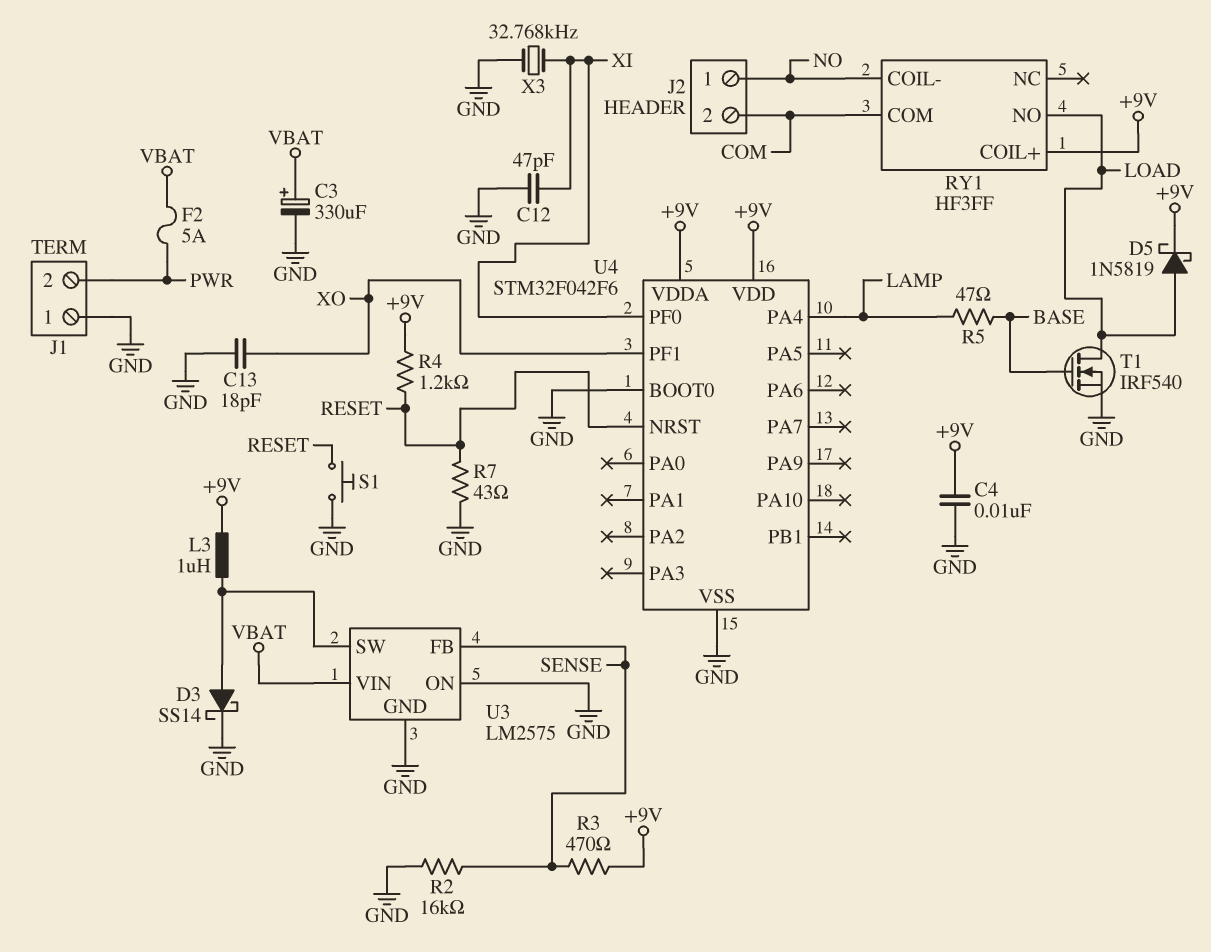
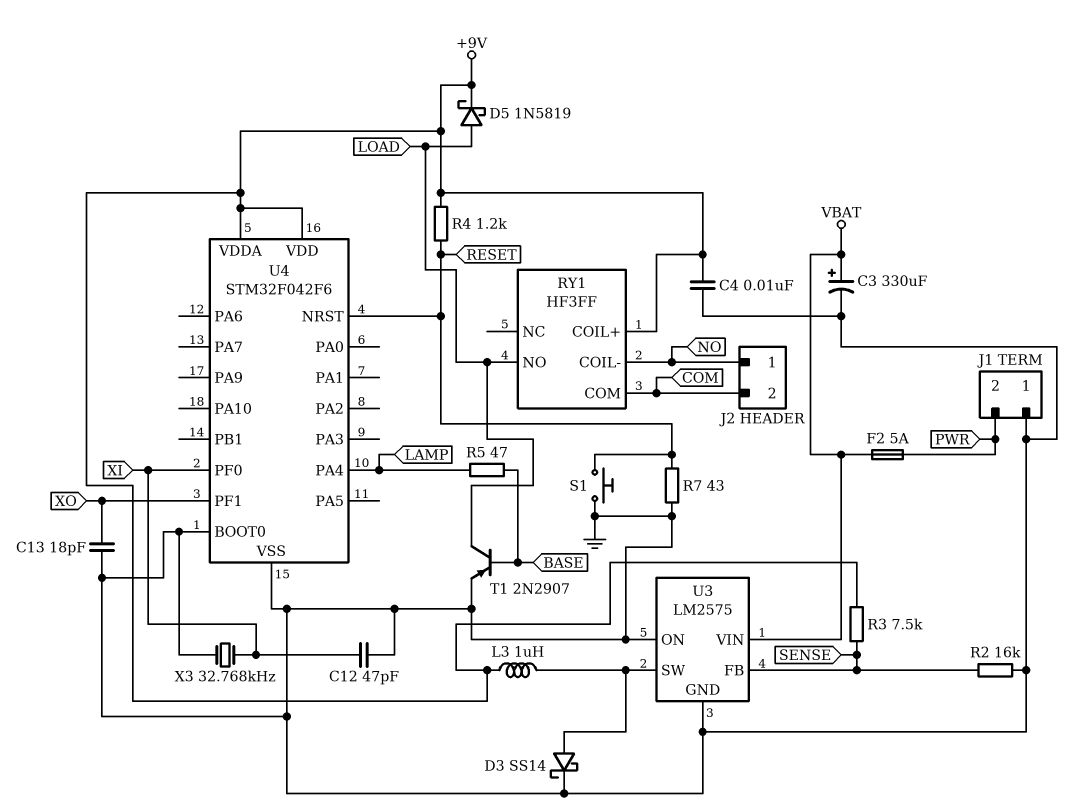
R3: 470 (+9V, SENSE) -> 7.5k (+9V, SENSE)
T1: NMOS IRF540 (G BASE, D LOAD, S GND) -> PNP 2N2907 (B BASE, C LOAD, E GND)

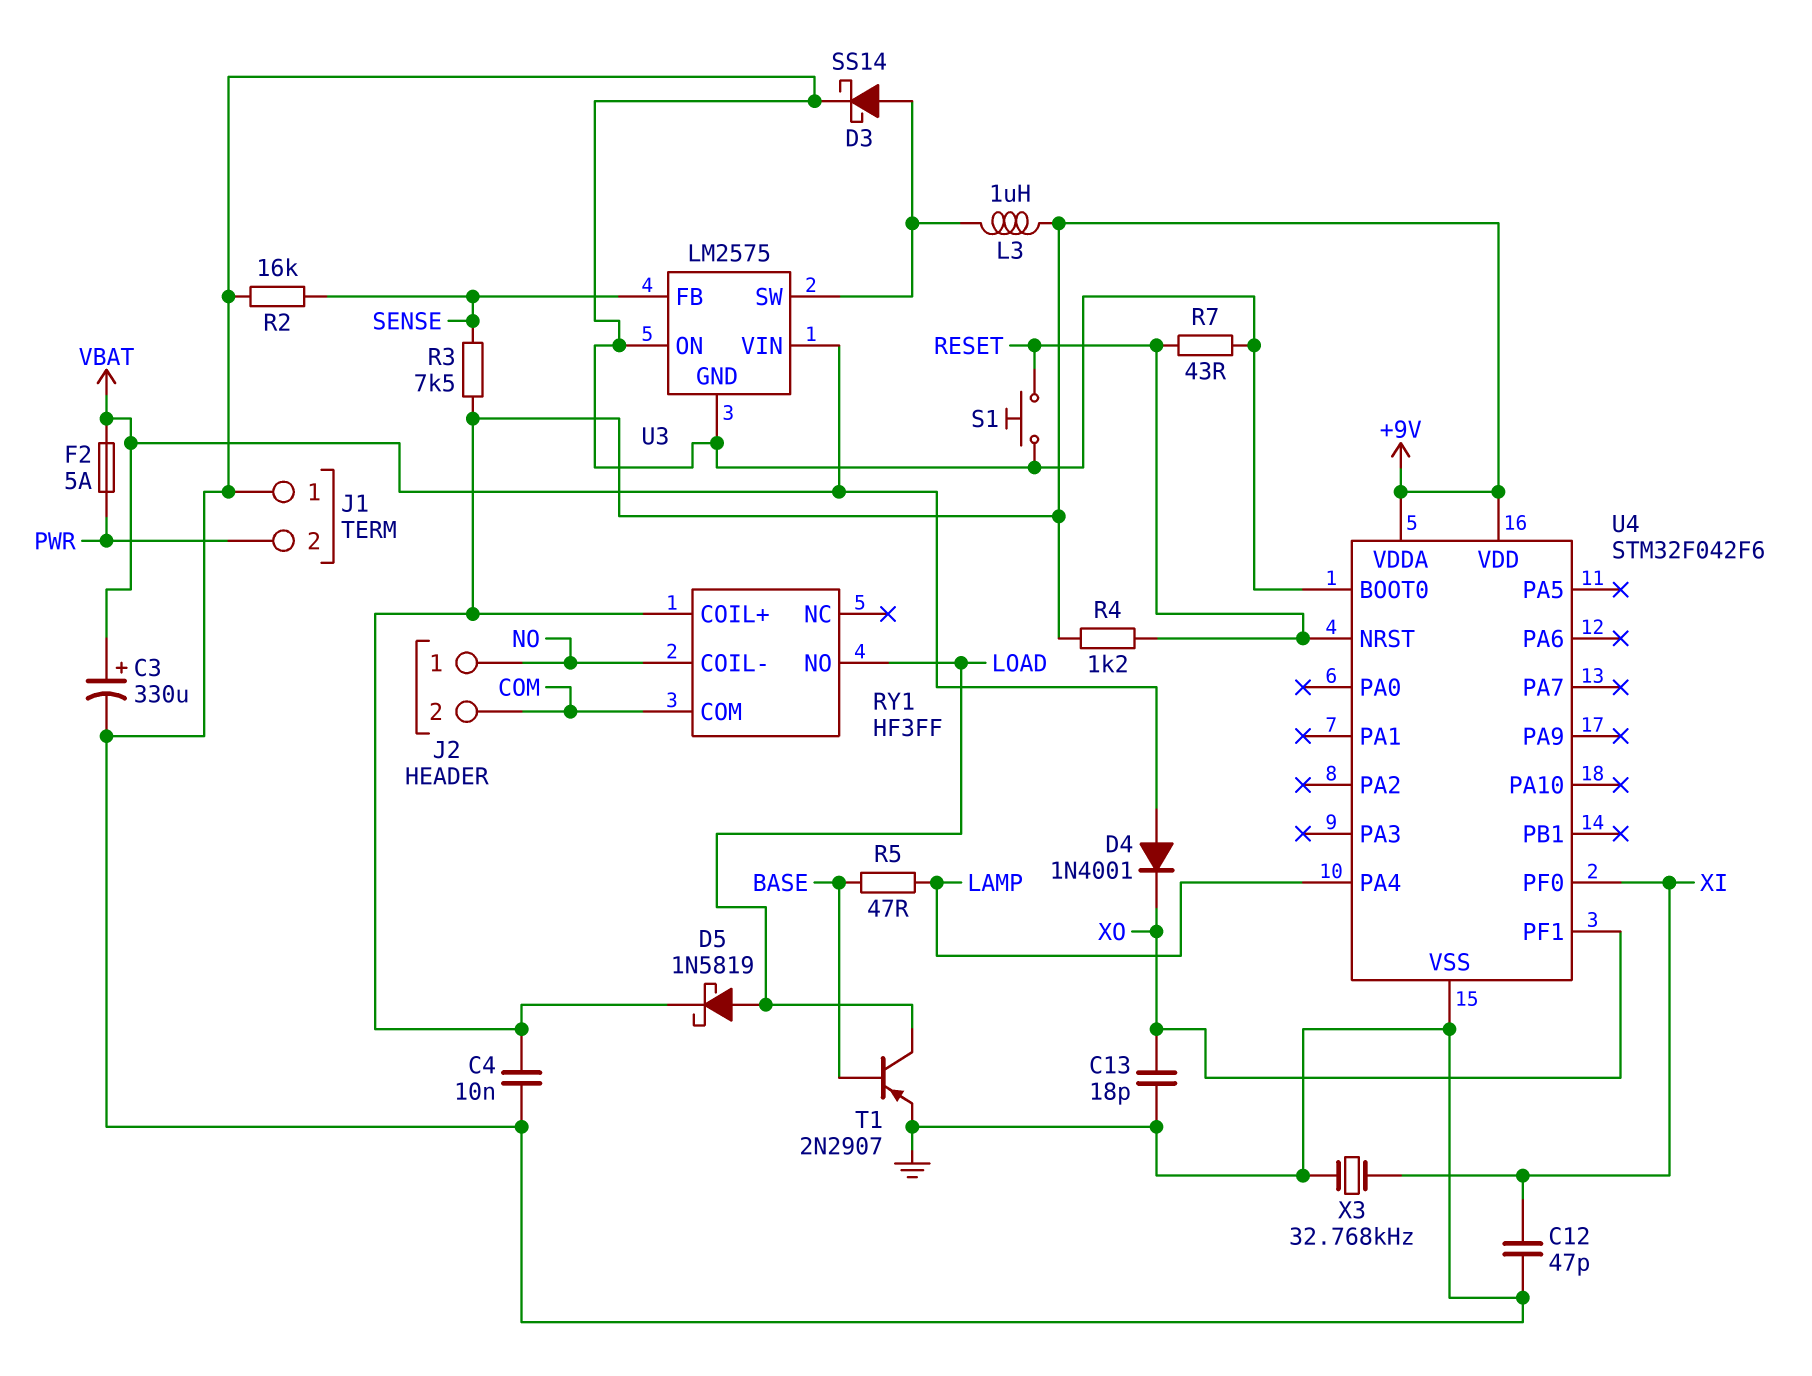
D4: none -> diode 1N4001 (A VBAT, K XO)

